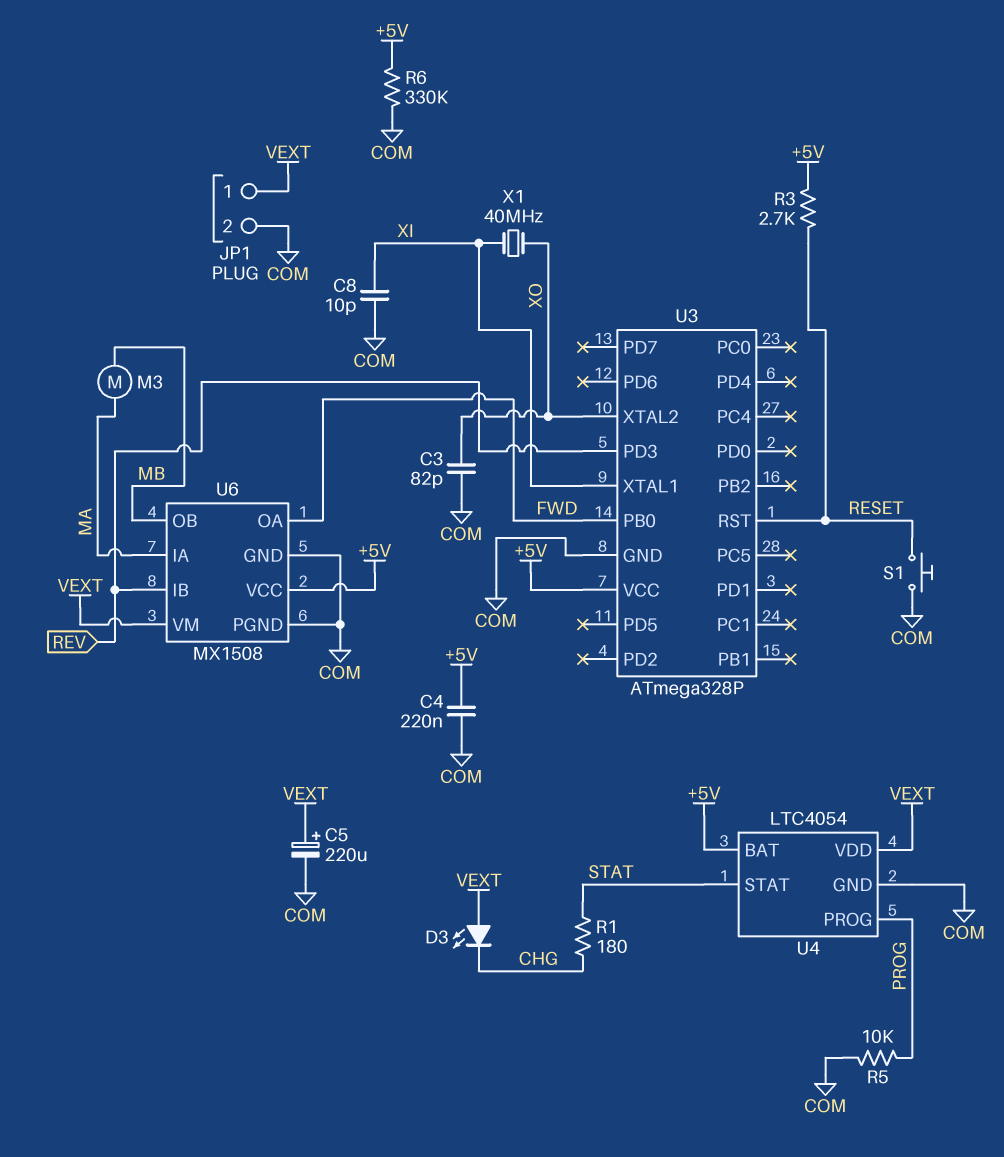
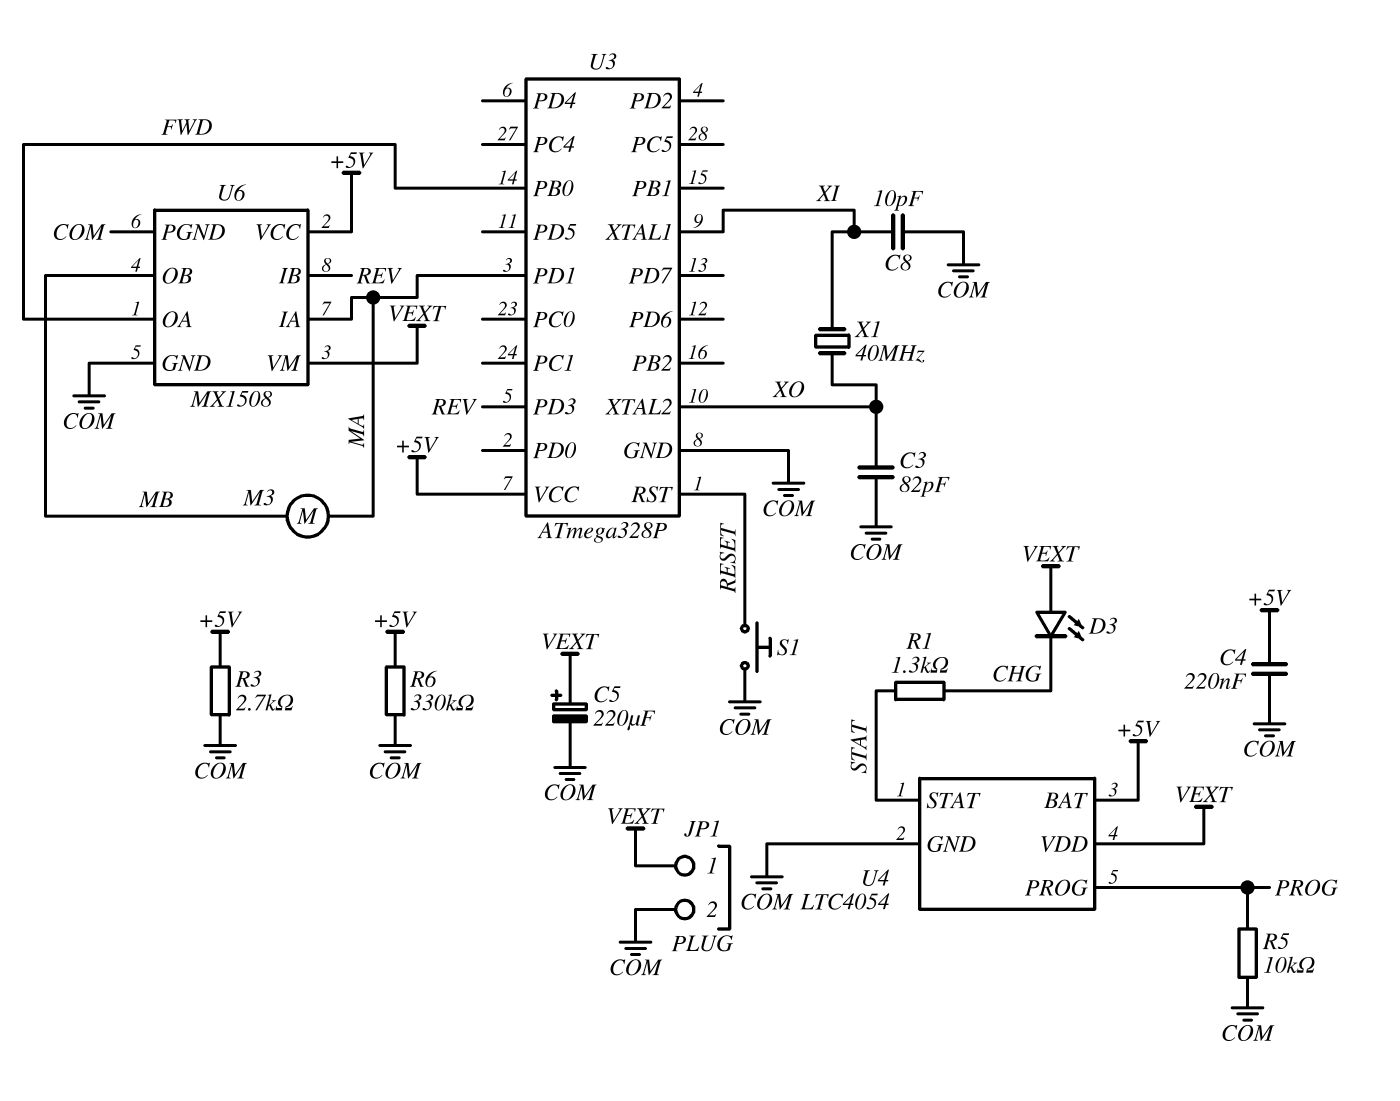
R1: 180 (CHG, STAT) -> 1.3k (CHG, STAT)
R3: 2.7k (+5V, RESET) -> 2.7k (+5V, COM)
U3 pin PD1: none -> MA

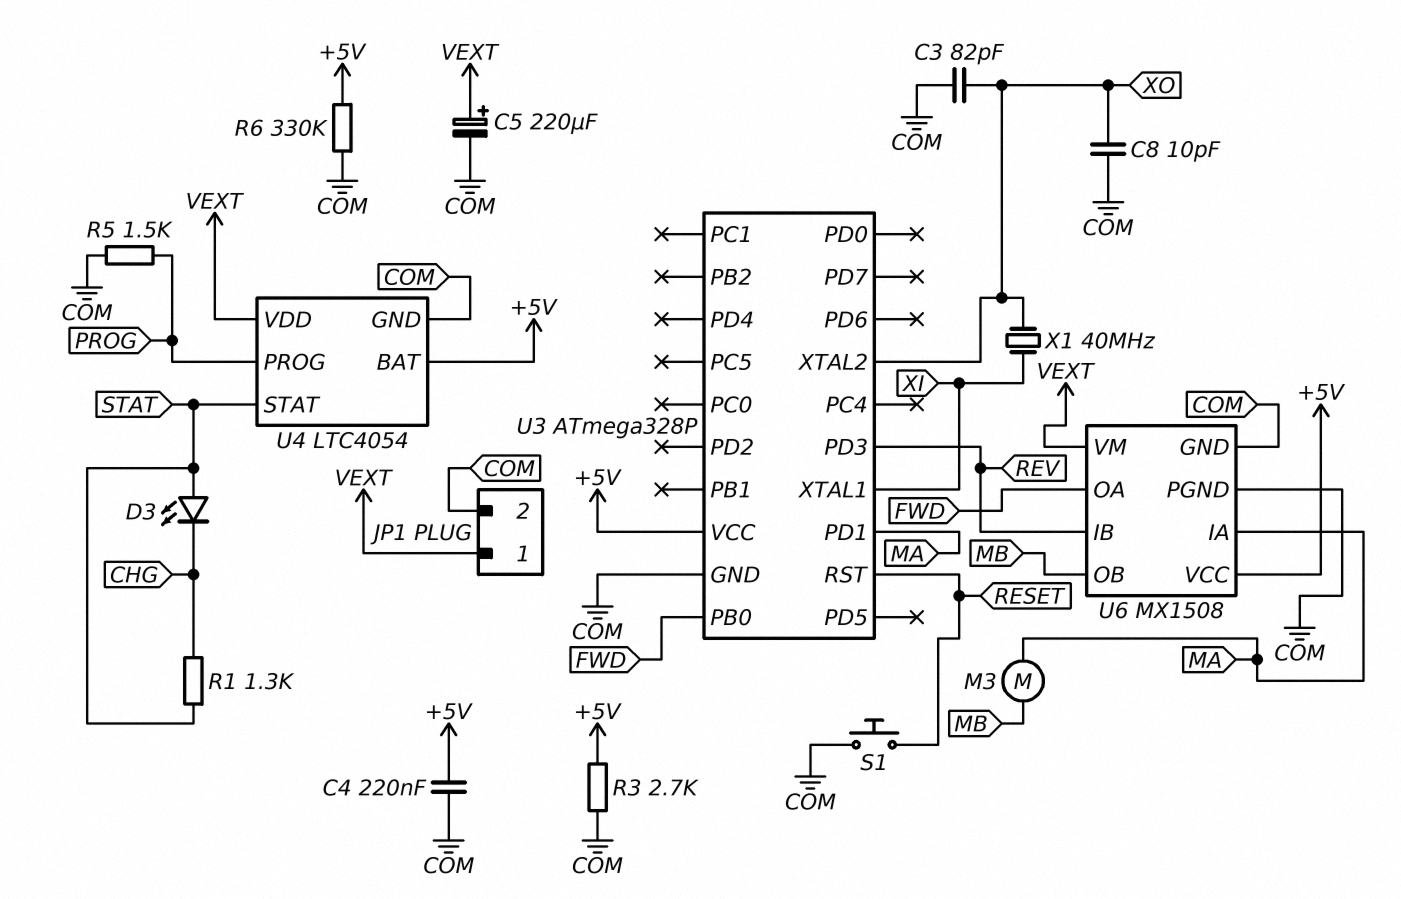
C8: 10pF (COM, XI) -> 10pF (COM, XO)
D3: LED (A VEXT, K CHG) -> LED (A STAT, K CHG)
R5: 10k (COM, PROG) -> 1.5k (COM, PROG)

